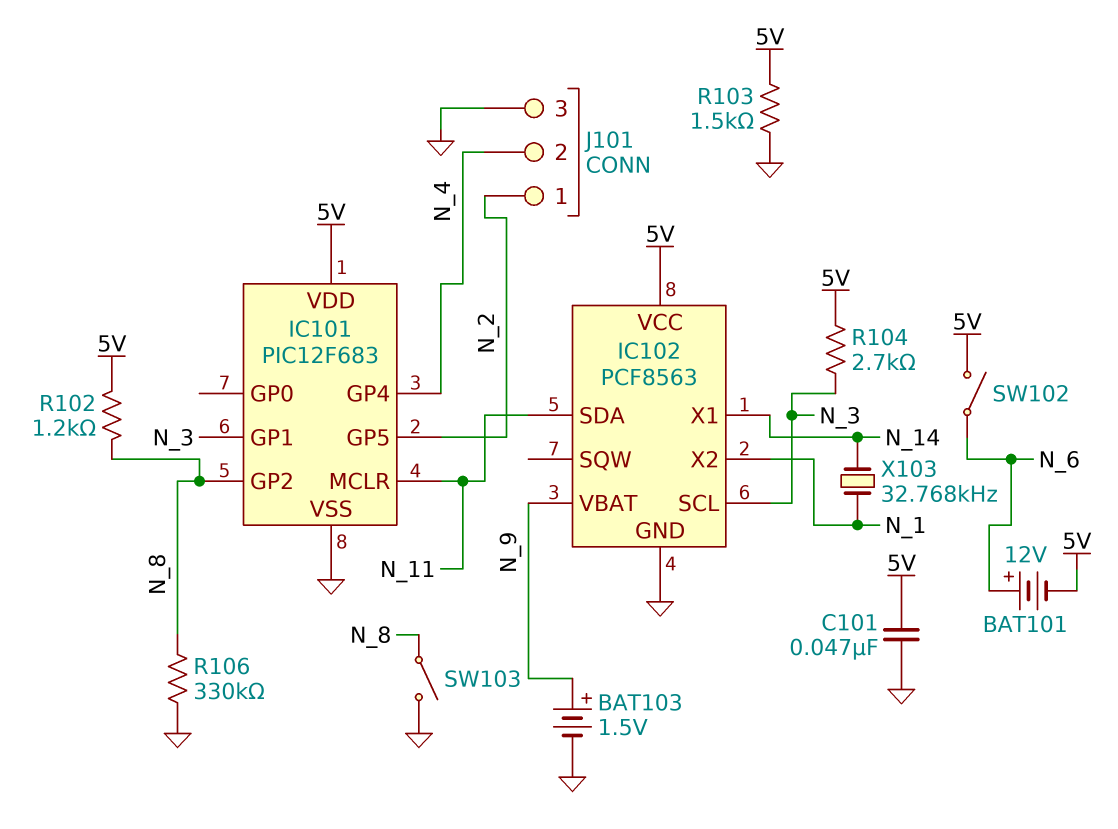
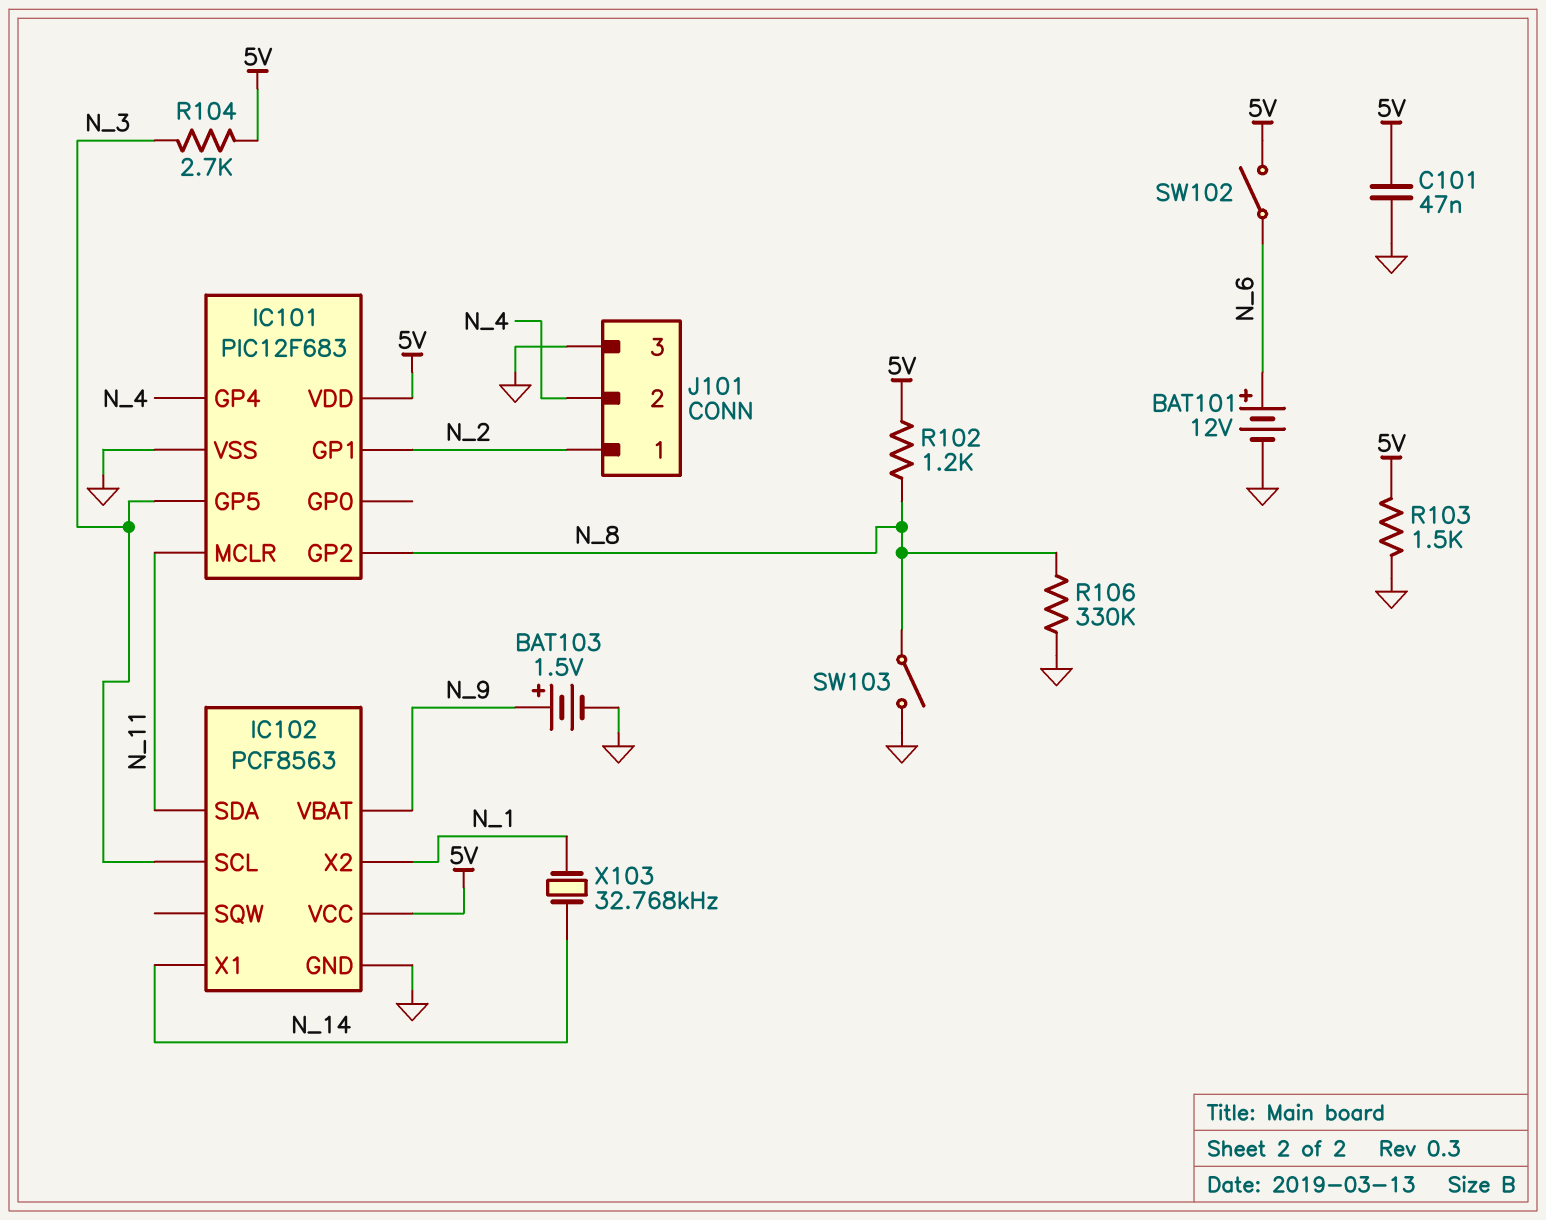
BAT101: 12V (plus N_6, minus 5V) -> 12V (plus N_6, minus GND)
IC101 pin GP1: N_3 -> N_2
IC101 pin GP5: N_2 -> N_3

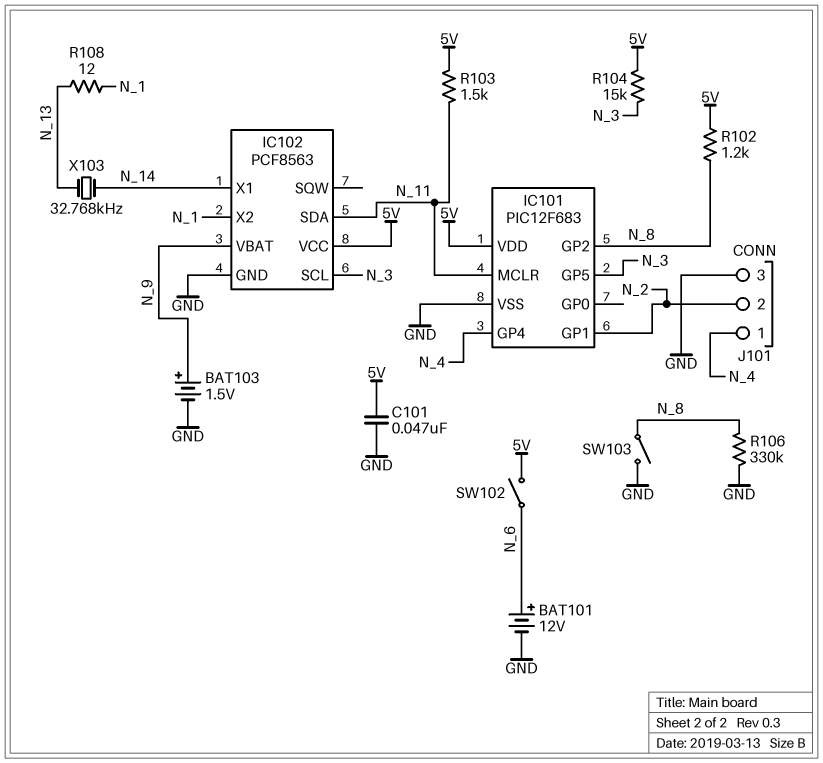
J101 pin 1: N_2 -> N_4
J101 pin 2: N_4 -> N_2
R103: 1.5k (5V, GND) -> 1.5k (5V, N_11)
R104: 2.7k (5V, N_3) -> 15k (5V, N_3)
R108: none -> 12 (N_1, N_13)
X103: 32.768kHz (N_1, N_14) -> 32.768kHz (N_13, N_14)

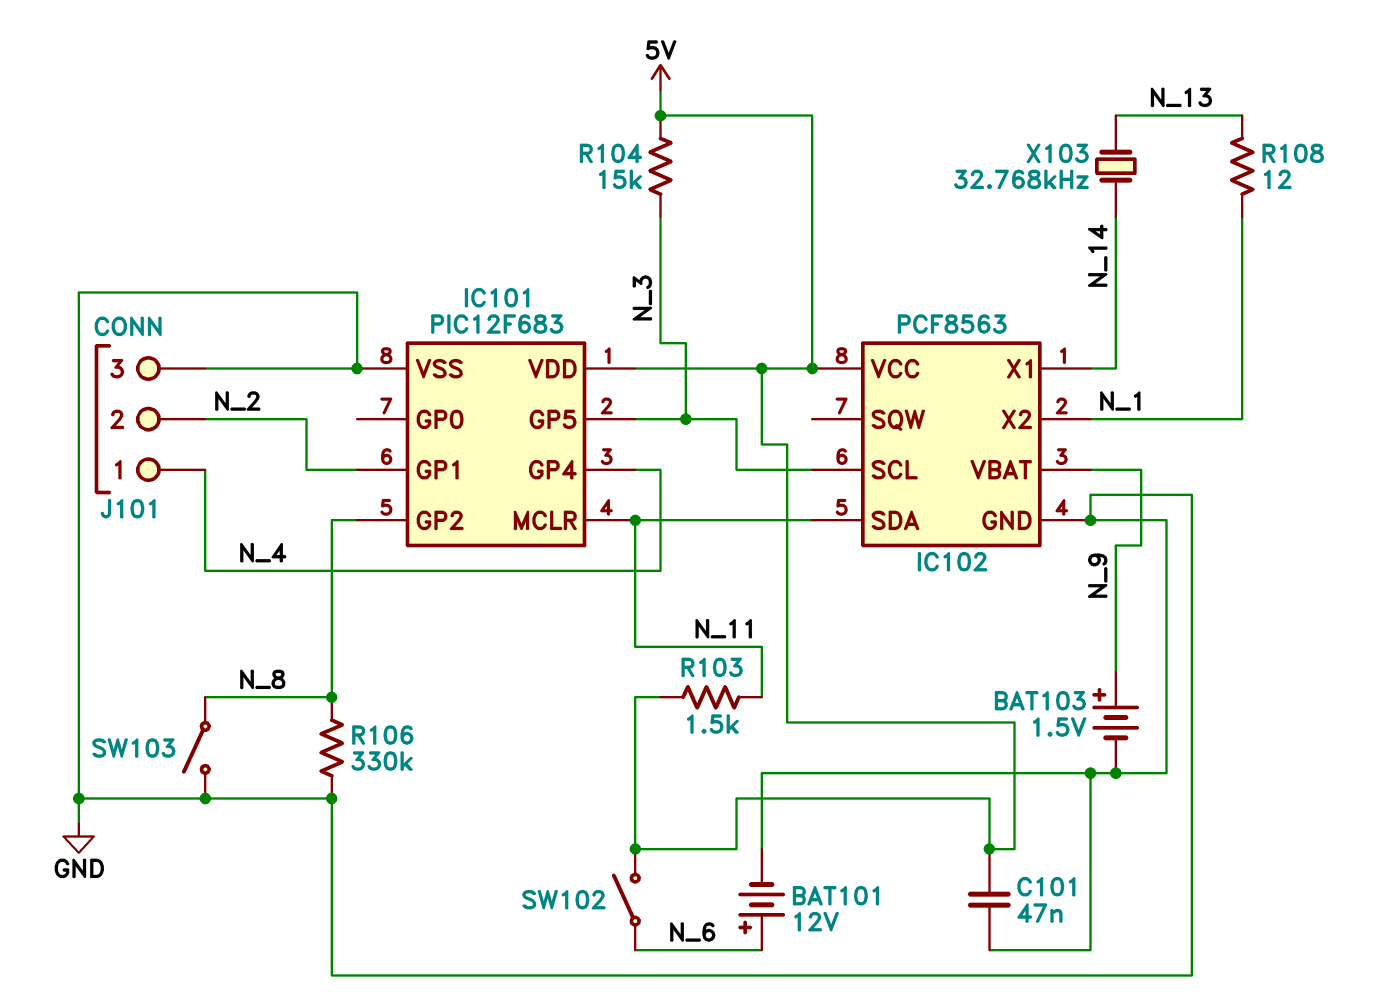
R102: 1.2k (5V, N_8) -> none

